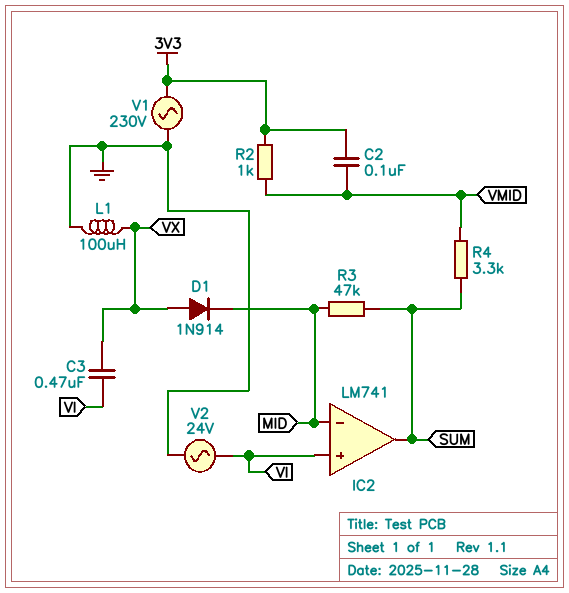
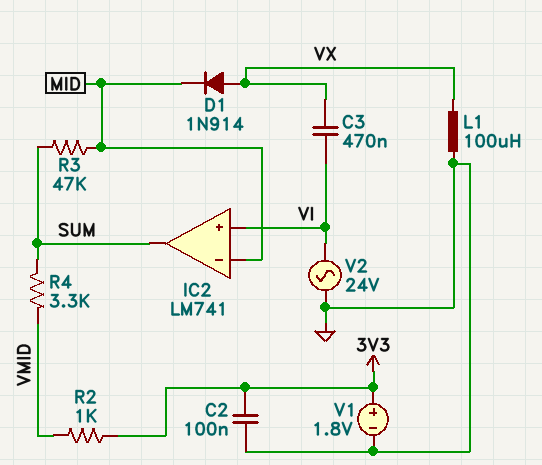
C2: 100nF (3V3, VMID) -> 100nF (3V3, GND)
V1: AC 230V (3V3, GND) -> 1.8V (plus 3V3, minus GND)

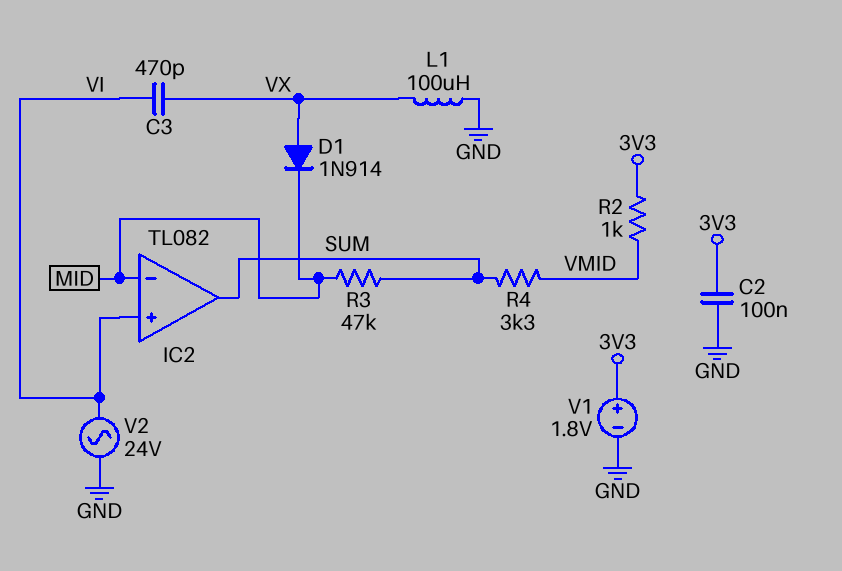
C3: 470nF (VI, VX) -> 470pF (VI, VX)
IC2: LM741 -> TL082

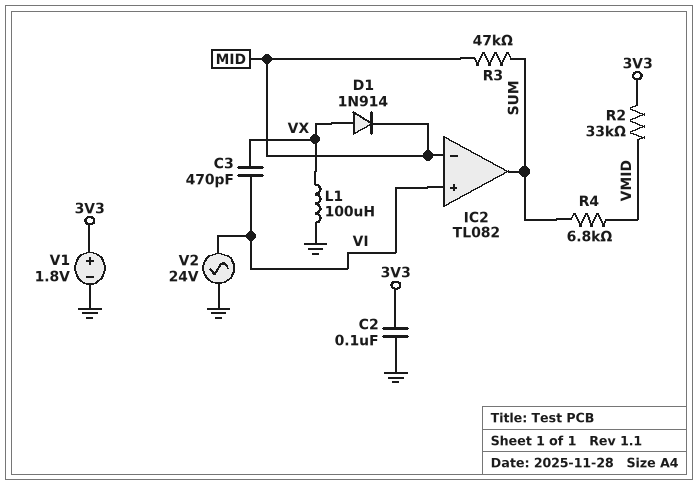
R2: 1k (3V3, VMID) -> 33k (3V3, VMID)
R4: 3.3k (SUM, VMID) -> 6.8k (SUM, VMID)

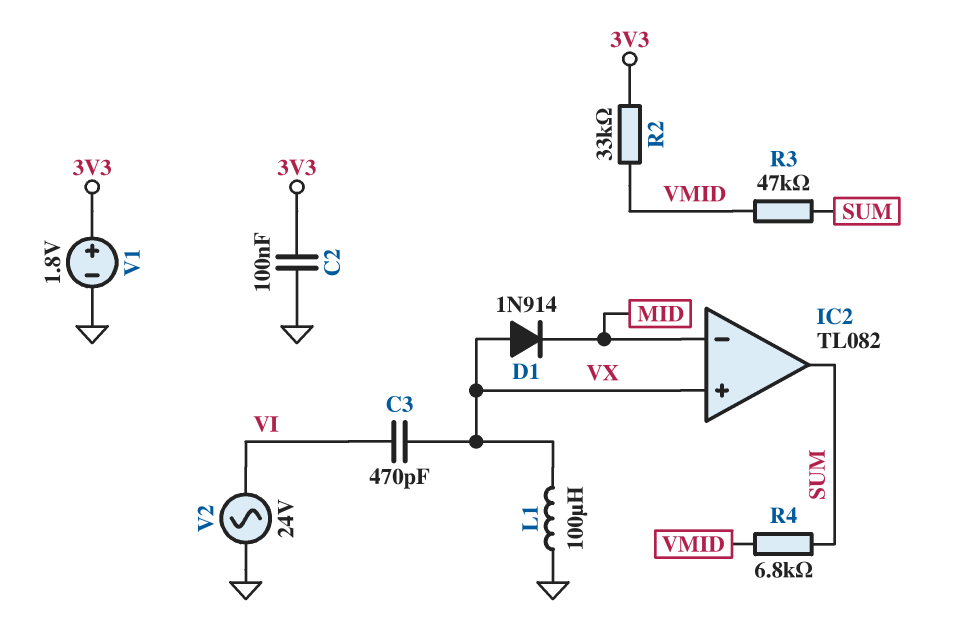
IC2 pin in+: VI -> VX
R3: 47k (MID, SUM) -> 47k (SUM, VMID)

